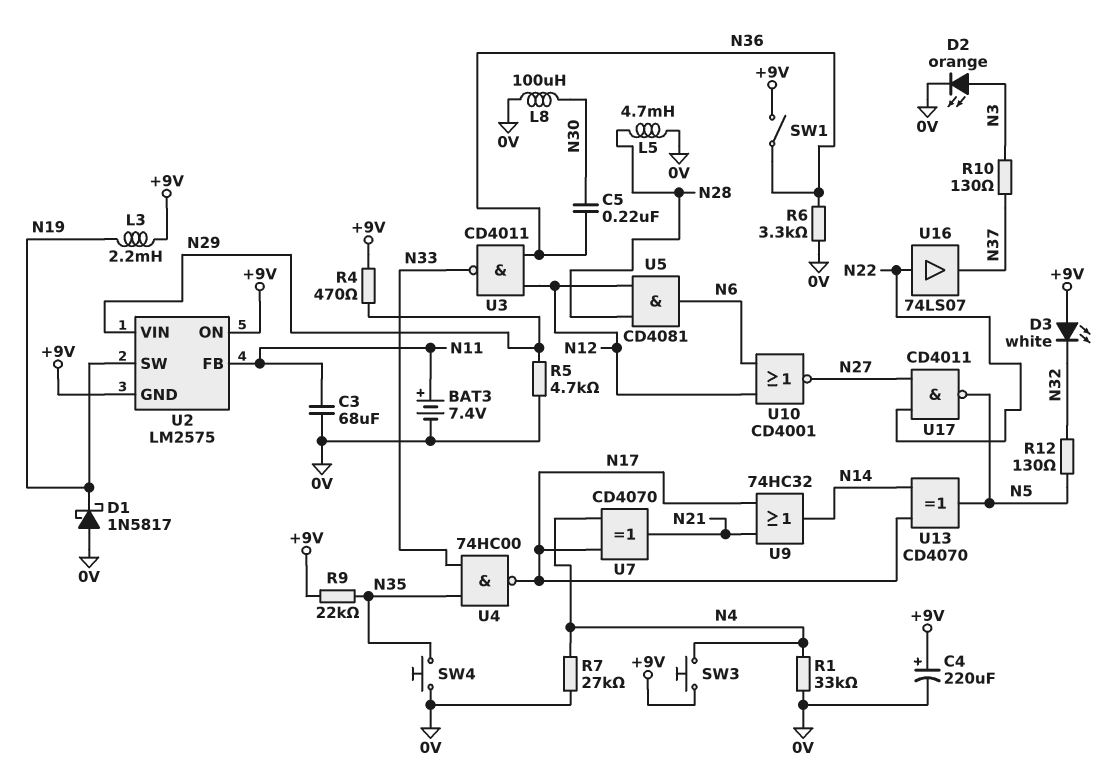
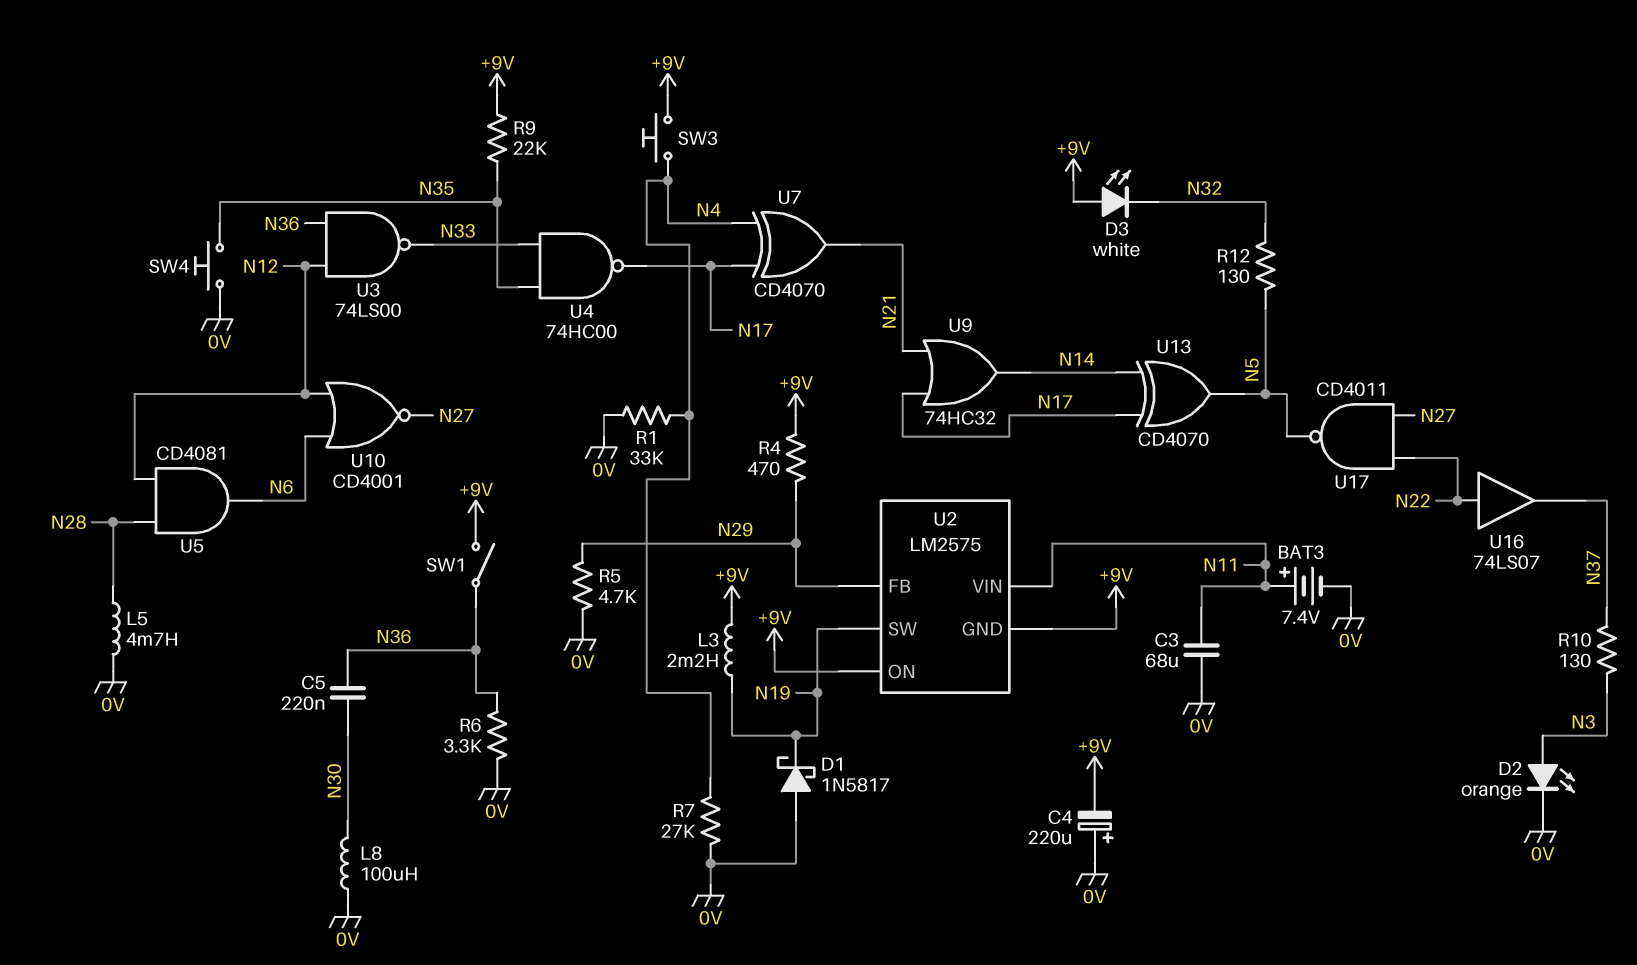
C4: 220uF (plus +9V, minus 0V) -> 220uF (plus 0V, minus +9V)
U2 pin FB: N11 -> N29
U2 pin VIN: N29 -> N11
U3: NAND CD4011 (in N12, in N36, out N33) -> NAND 74LS00 (in N12, in N36, out N33)

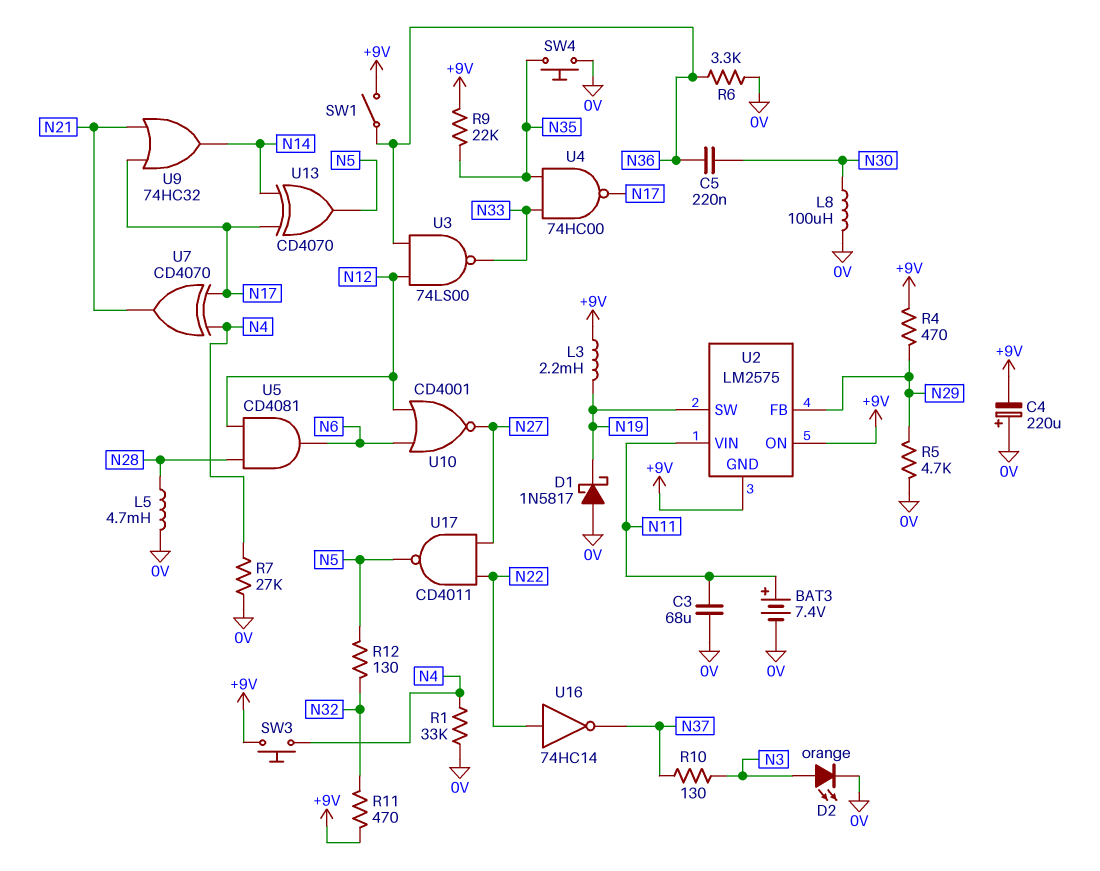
D3: LED white (A +9V, K N32) -> none
R11: none -> 470 (+9V, N32)
U16: buffer 74LS07 (in N22, out N37) -> NOT 74HC14 (in N22, out N37)

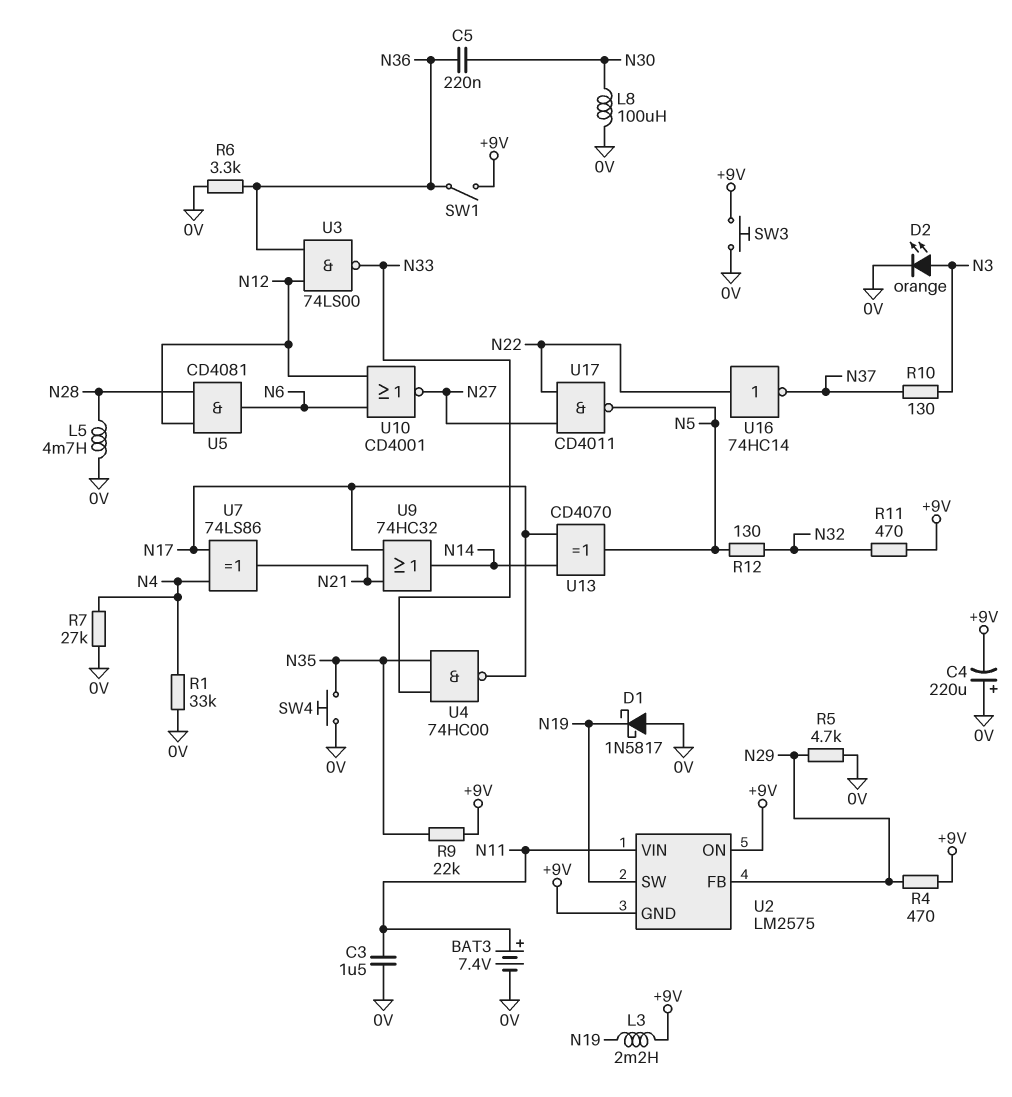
C3: 68uF (0V, N11) -> 1.5uF (0V, N11)
SW3: button (+9V, N4) -> button (+9V, 0V)
U7: XOR CD4070 (in N4, in N17, out N21) -> XOR 74LS86 (in N4, in N17, out N21)

